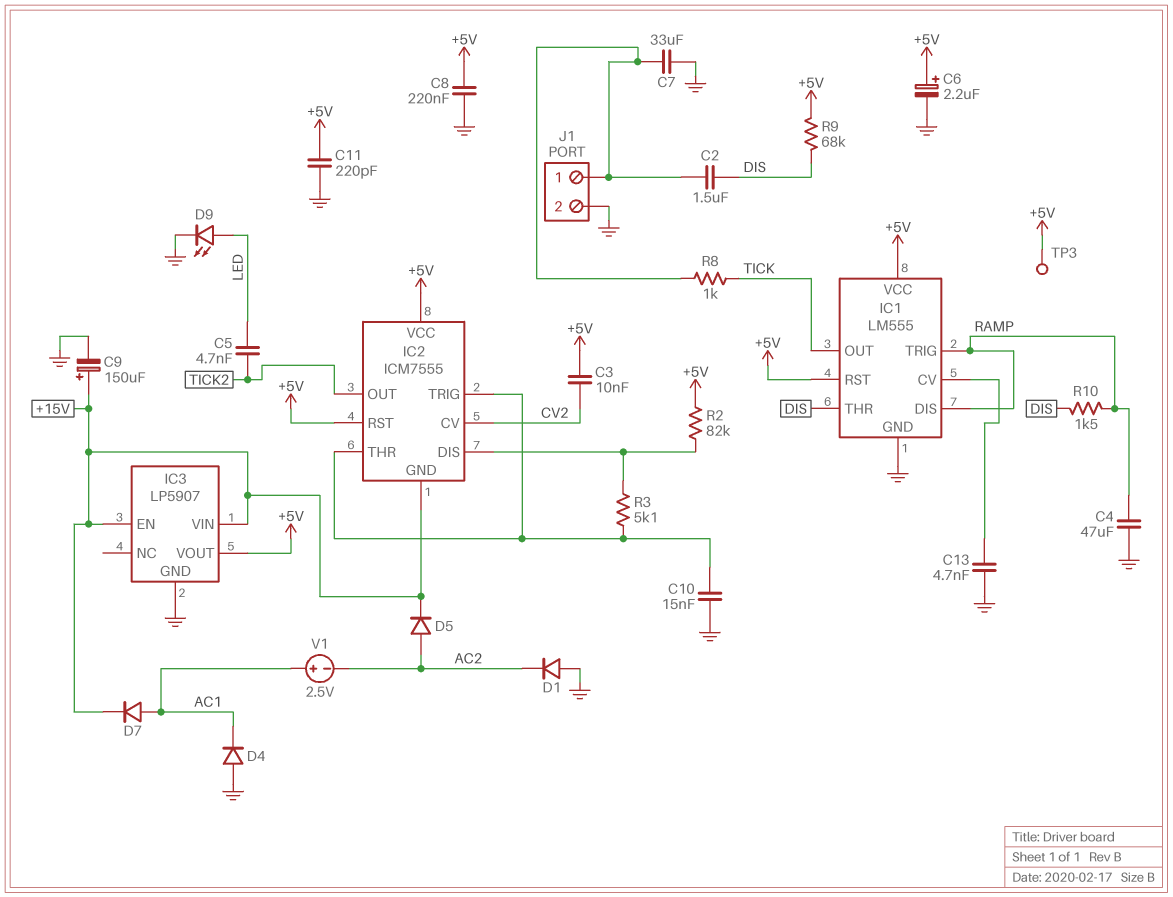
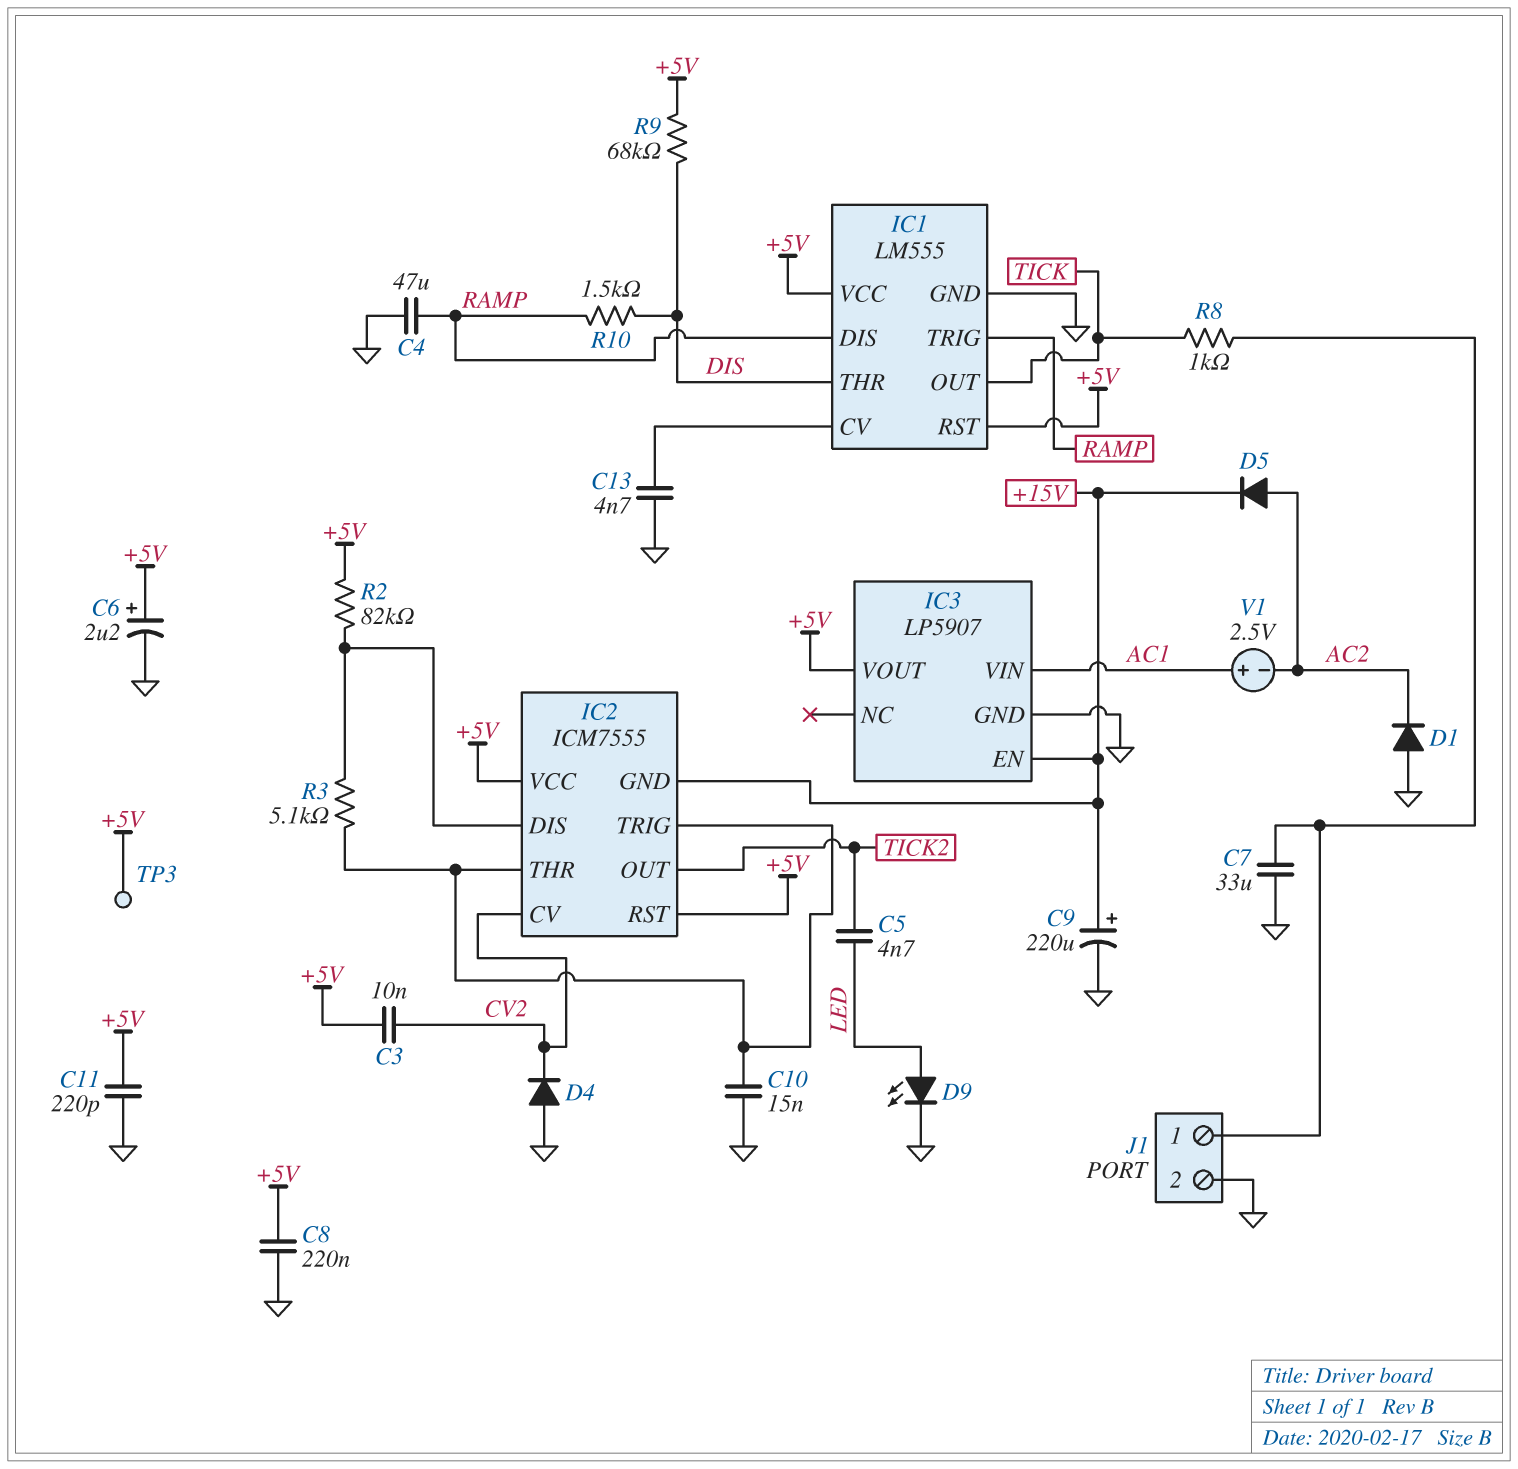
C2: 1.5uF (DIS, J1/1) -> none
C9: 150uF (plus +15V, minus GND) -> 220uF (plus +15V, minus GND)
D4: diode (A GND, K AC1) -> diode (A GND, K CV2)
D7: diode (A AC1, K +15V) -> none
IC3 pin VIN: +15V -> AC1

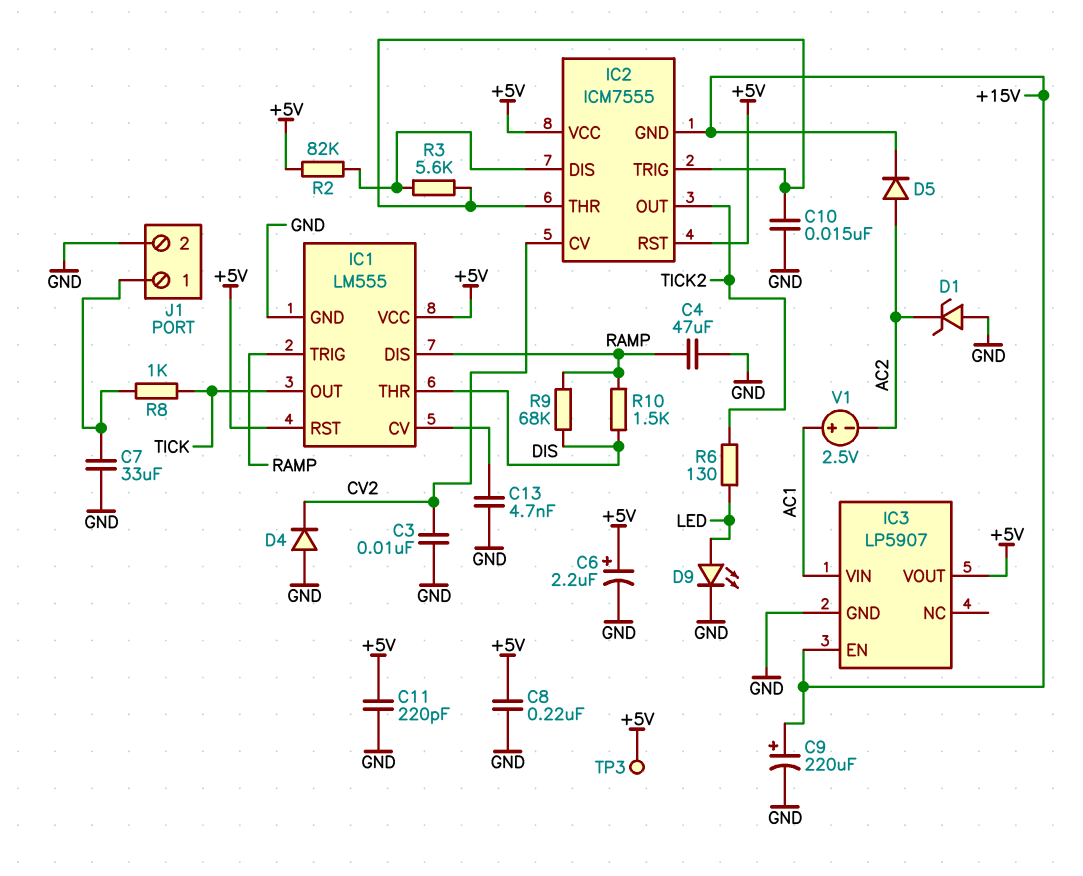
C3: 10nF (+5V, CV2) -> 10nF (CV2, GND)
C5: 4.7nF (LED, TICK2) -> none
D1: diode (A GND, K AC2) -> zener (A GND, K AC2)
R3: 5.1k (IC2/DIS, IC2/THR) -> 5.6k (IC2/DIS, IC2/THR)
R6: none -> 130 (LED, TICK2)
R9: 68k (+5V, DIS) -> 68k (DIS, RAMP)

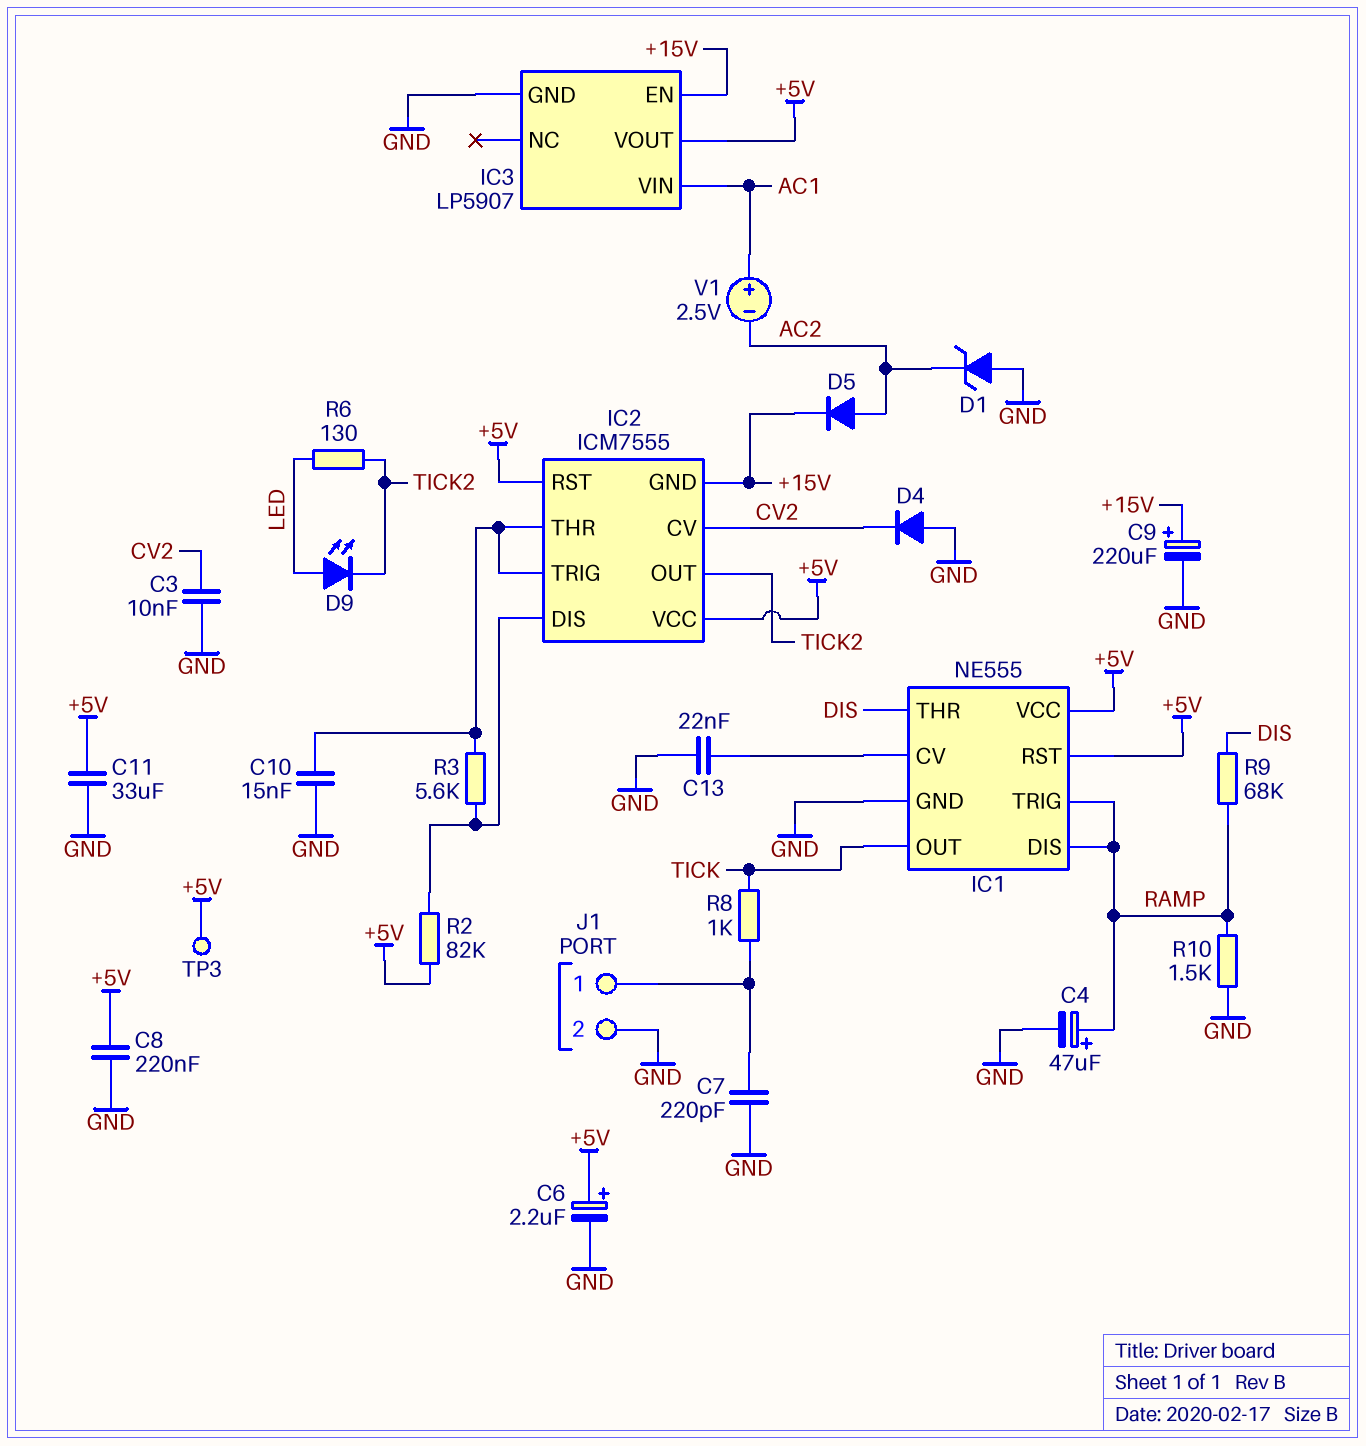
C4: 47uF (GND, RAMP) -> 47uF (plus RAMP, minus GND)
C7: 33uF (GND, J1/1) -> 220pF (GND, J1/1)
C11: 220pF (+5V, GND) -> 33uF (+5V, GND)
C13: 4.7nF (GND, IC1/CV) -> 22nF (GND, IC1/CV)
D9: LED (A LED, K GND) -> LED (A LED, K TICK2)
IC1: LM555 -> NE555
R10: 1.5k (DIS, RAMP) -> 1.5k (GND, RAMP)

